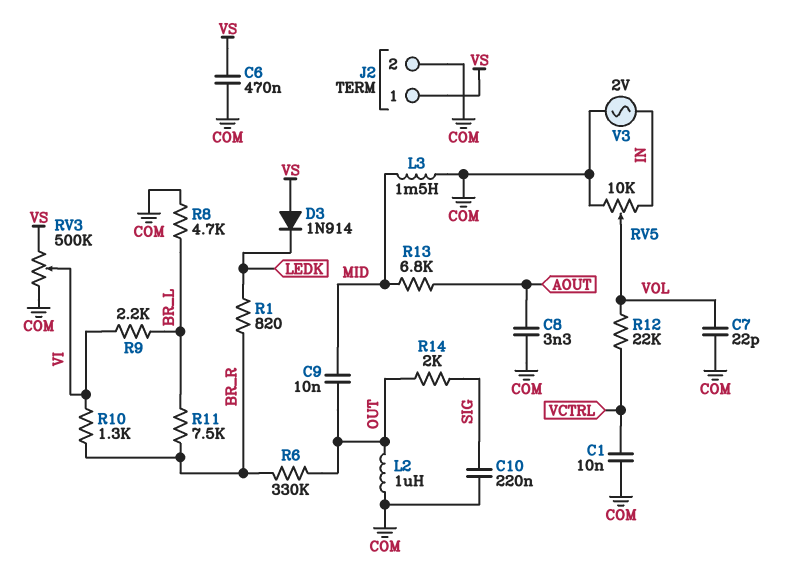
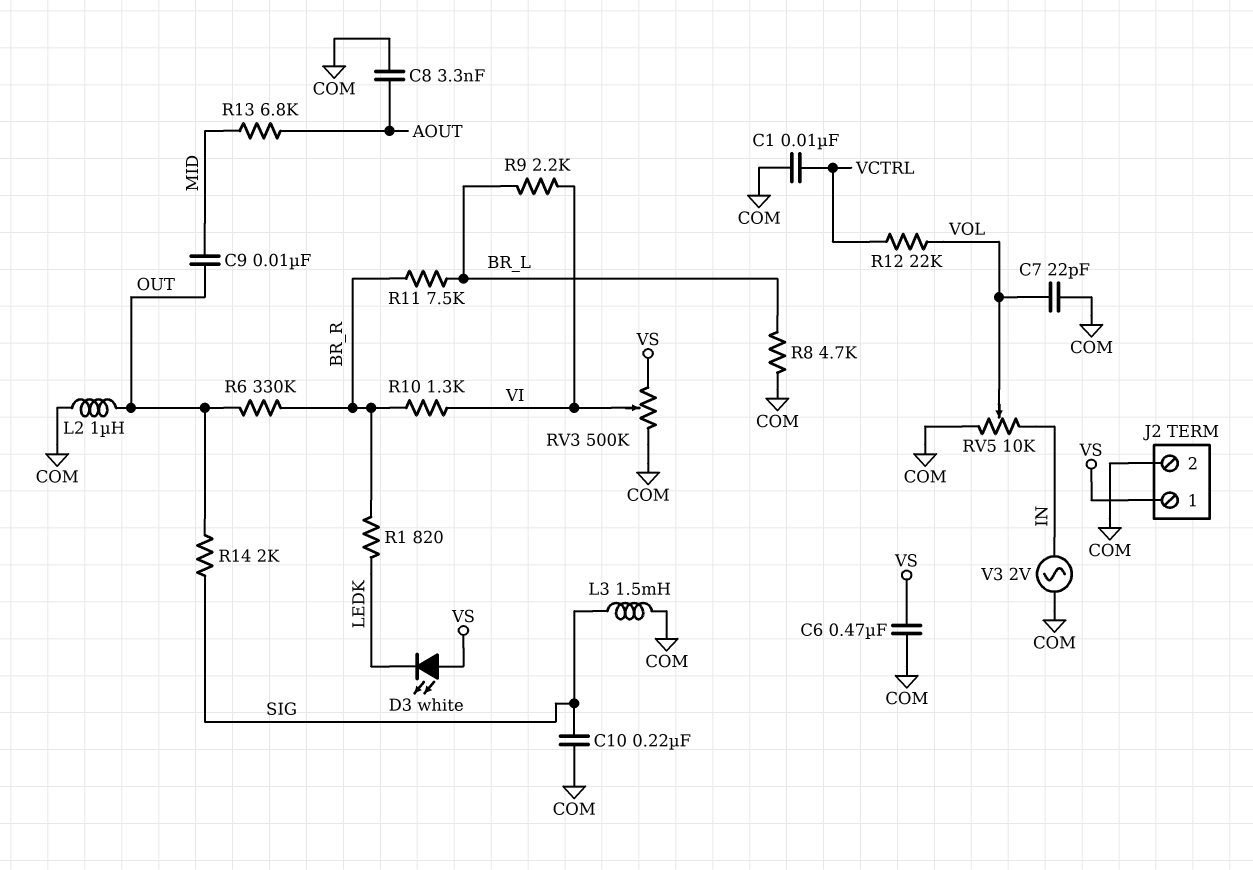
D3: diode 1N914 (A VS, K LEDK) -> LED white (A VS, K LEDK)
L3: 1.5mH (COM, MID) -> 1.5mH (COM, SIG)

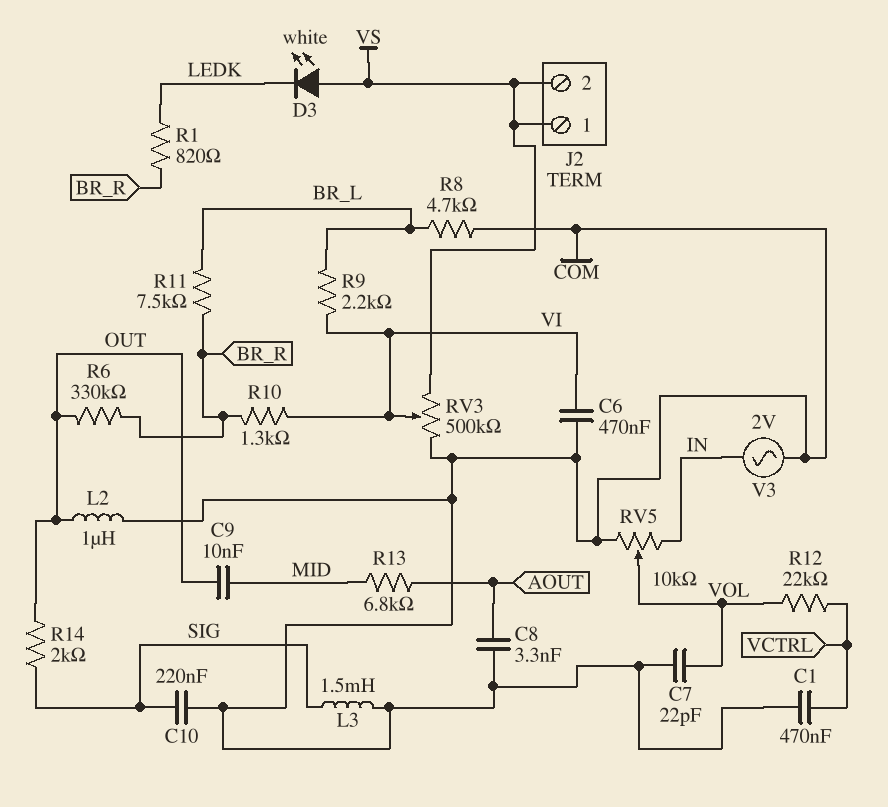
C1: 10nF (COM, VCTRL) -> 470nF (COM, VCTRL)
C6: 470nF (COM, VS) -> 470nF (COM, VI)
J2 pin 2: COM -> VS

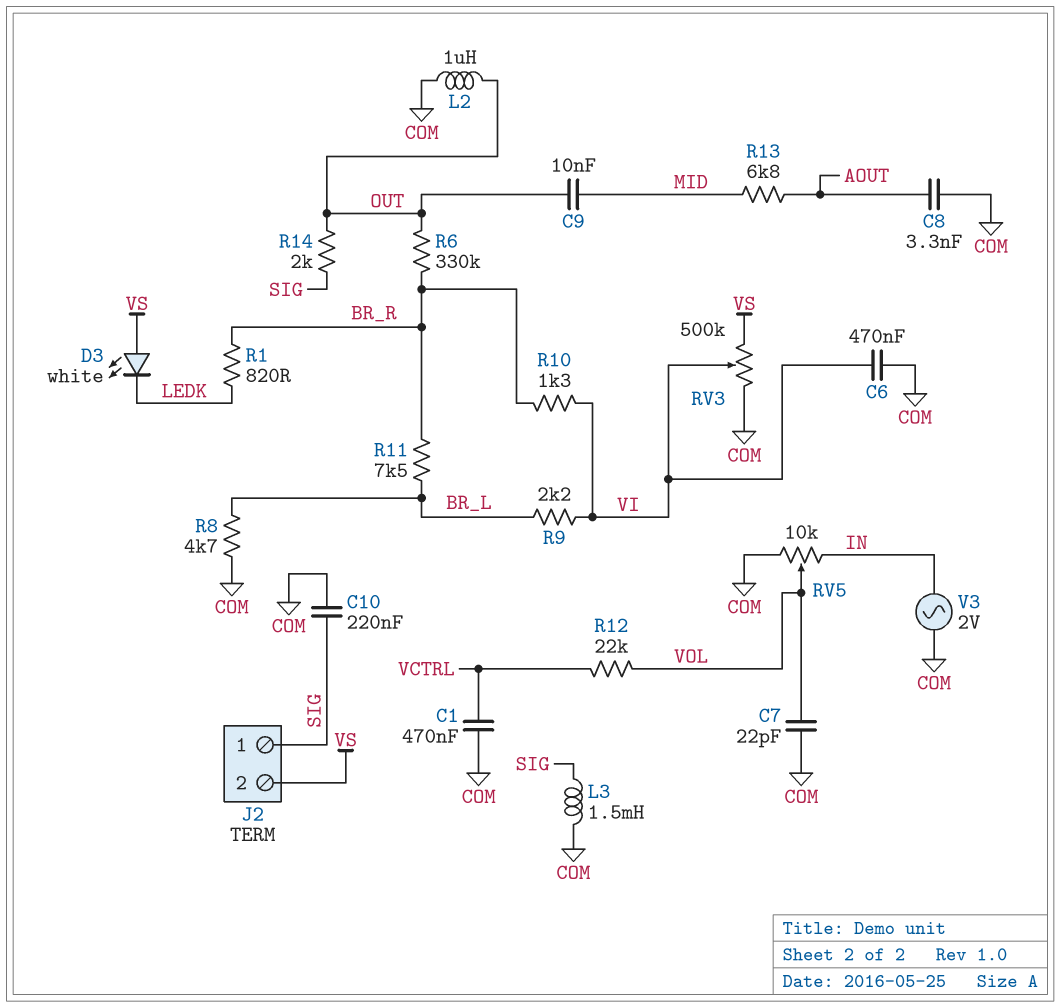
J2 pin 1: VS -> SIG

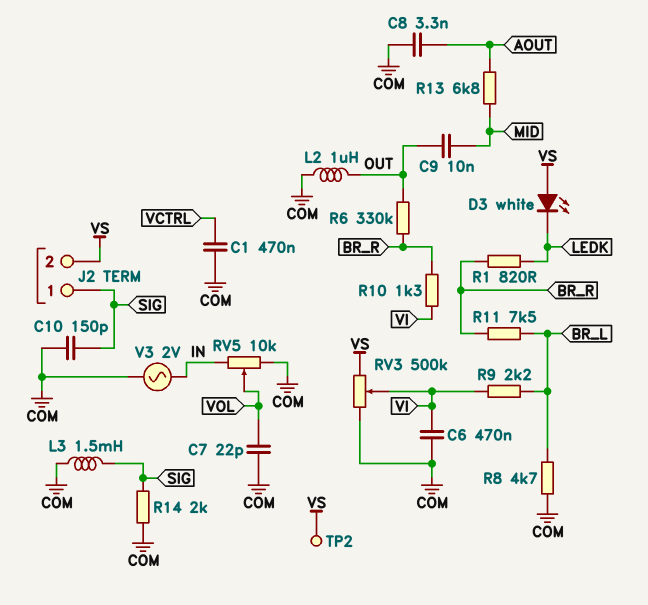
C10: 220nF (COM, SIG) -> 150pF (COM, SIG)
R12: 22k (VCTRL, VOL) -> none
R14: 2k (OUT, SIG) -> 2k (COM, SIG)
TP2: none -> test point (VS)

